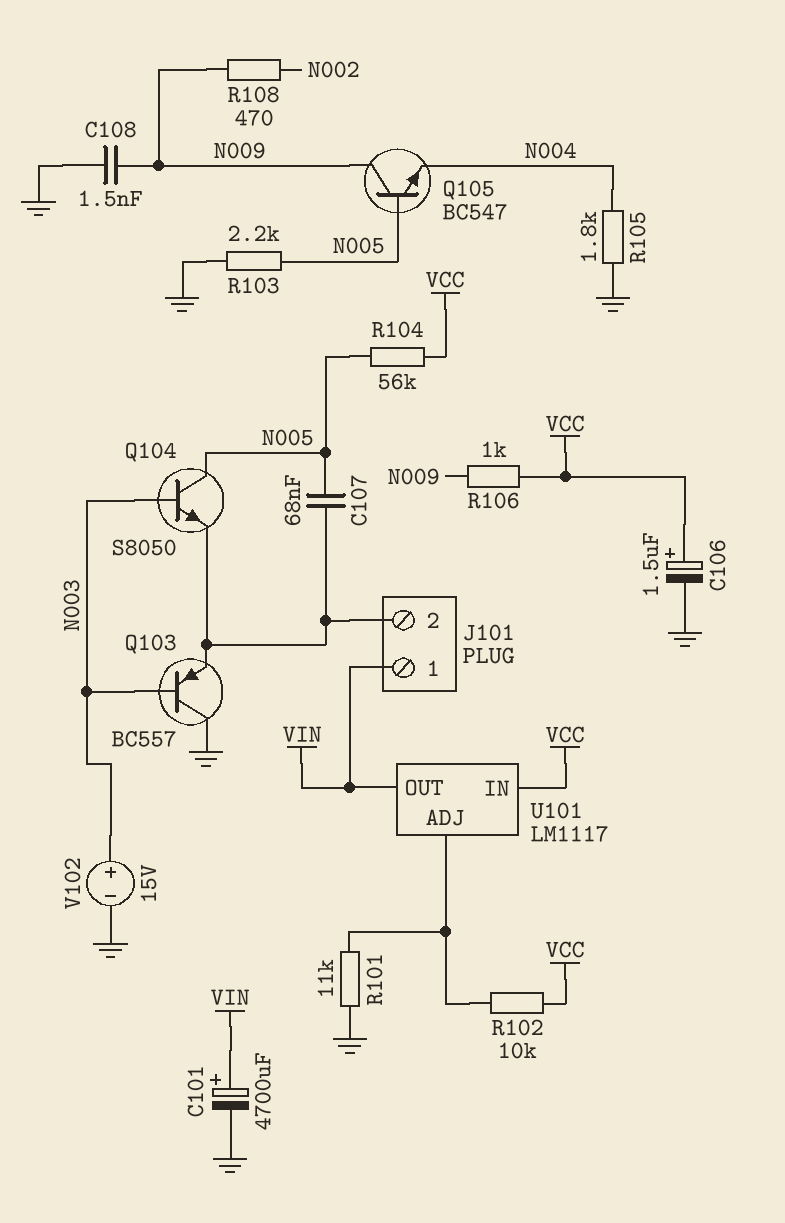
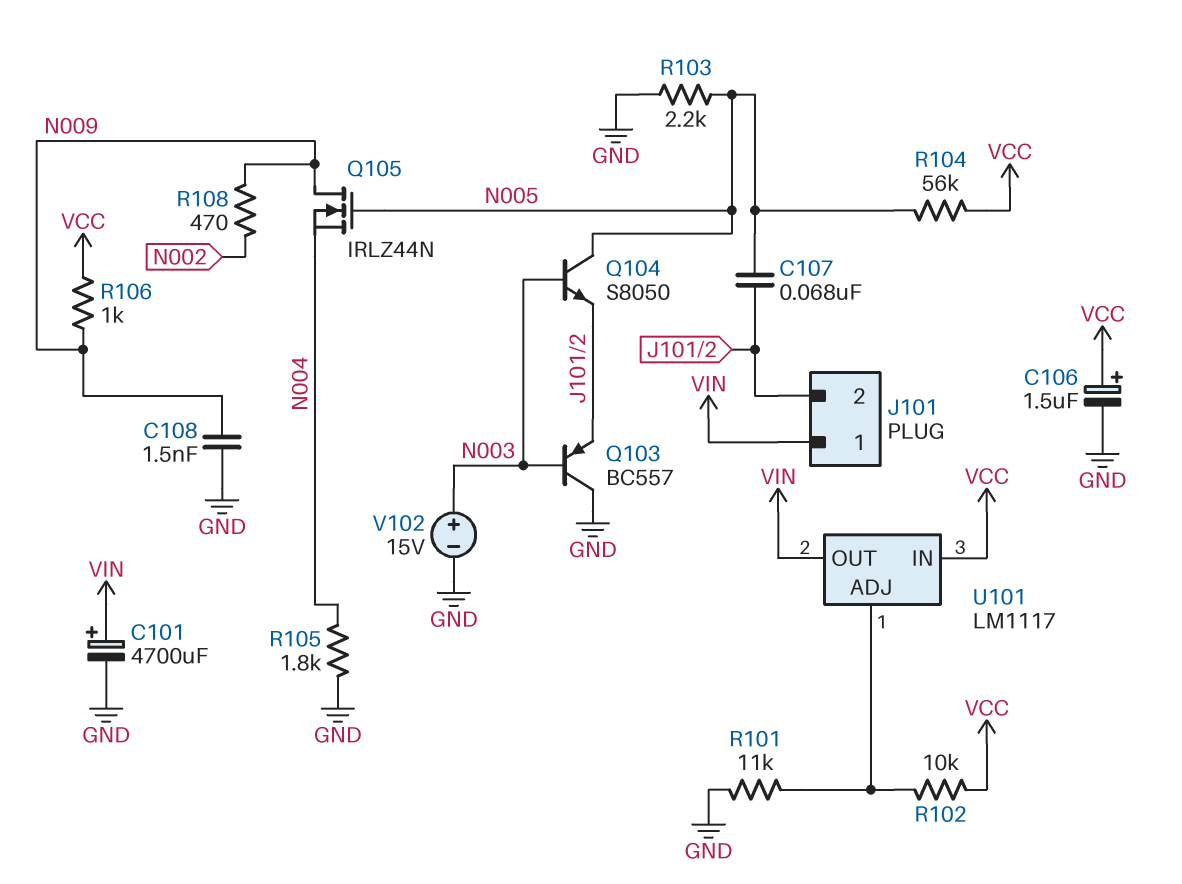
Q105: NPN BC547 (B N005, C N009, E N004) -> NMOS IRLZ44N (G N005, D N009, S N004)

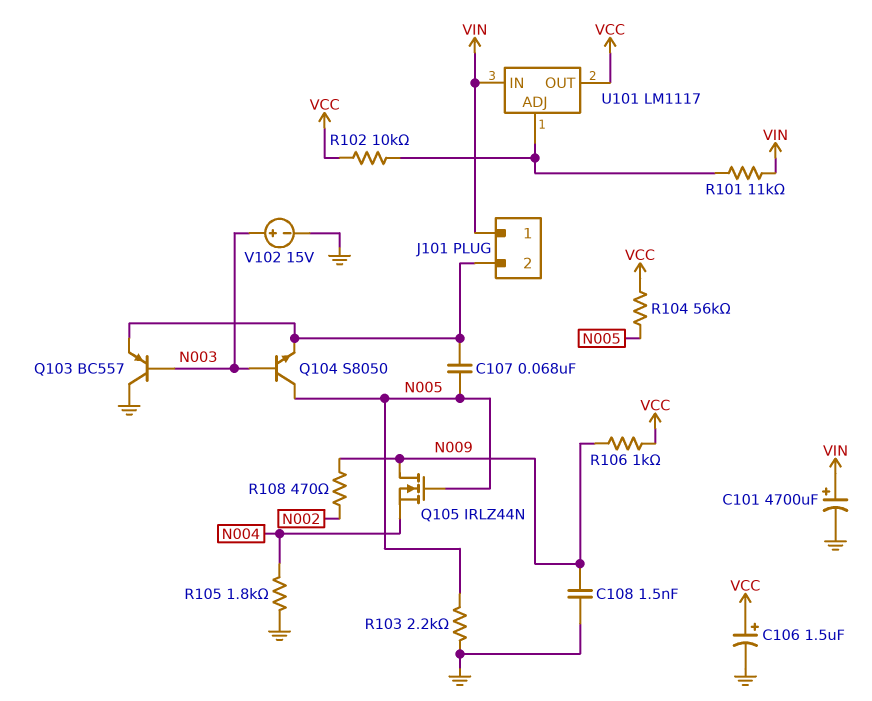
R101: 11k (GND, U101/ADJ) -> 11k (U101/ADJ, VIN)
U101 pin IN: VCC -> VIN
U101 pin OUT: VIN -> VCC

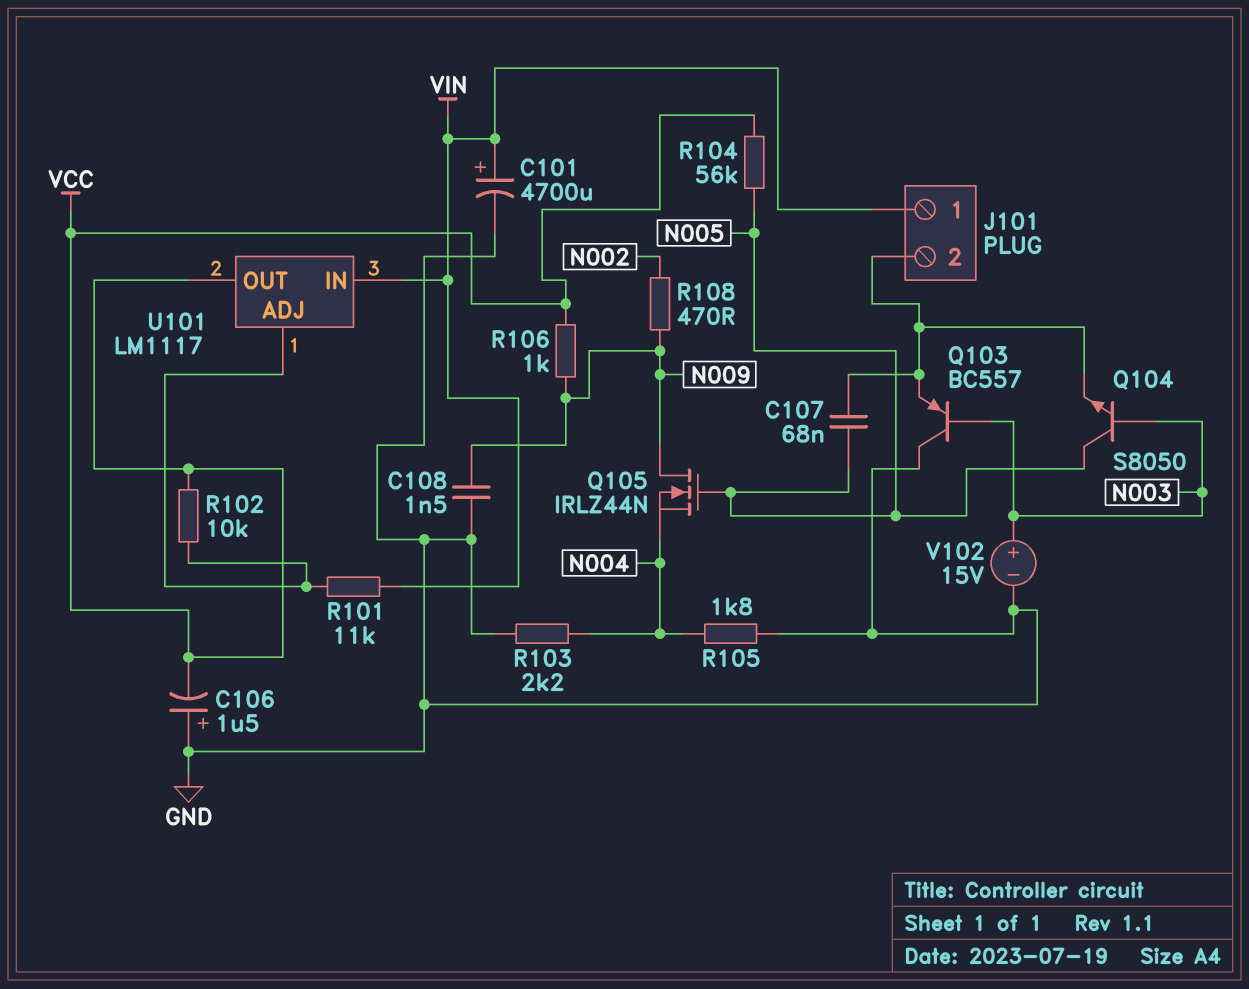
C106: 1.5uF (plus VCC, minus GND) -> 1.5uF (plus GND, minus VCC)
R103: 2.2k (GND, N005) -> 2.2k (GND, N004)

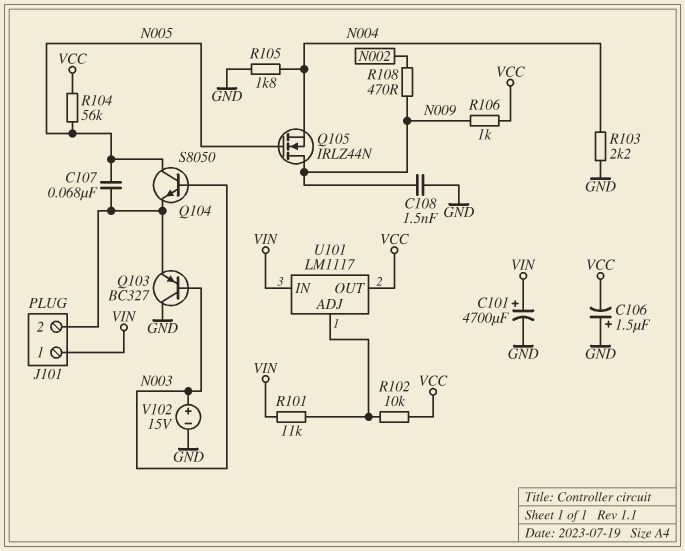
Q103: PNP BC557 (B N003, C GND, E J101/2) -> PNP BC327 (B N003, C GND, E J101/2)

